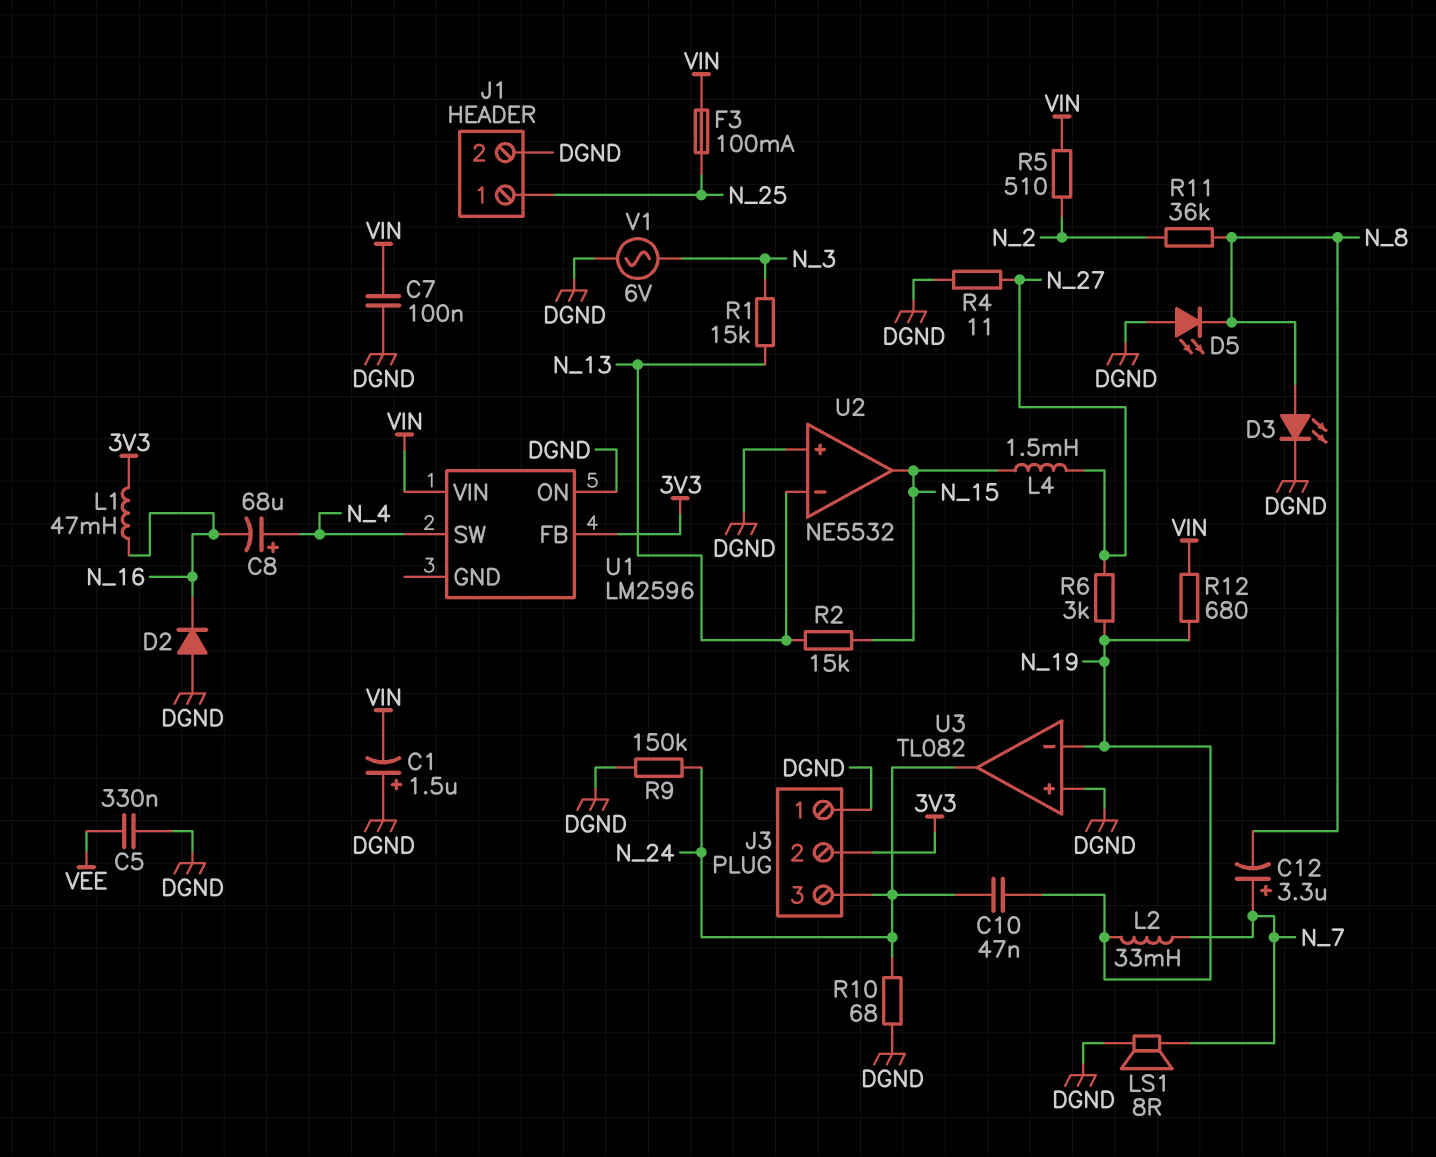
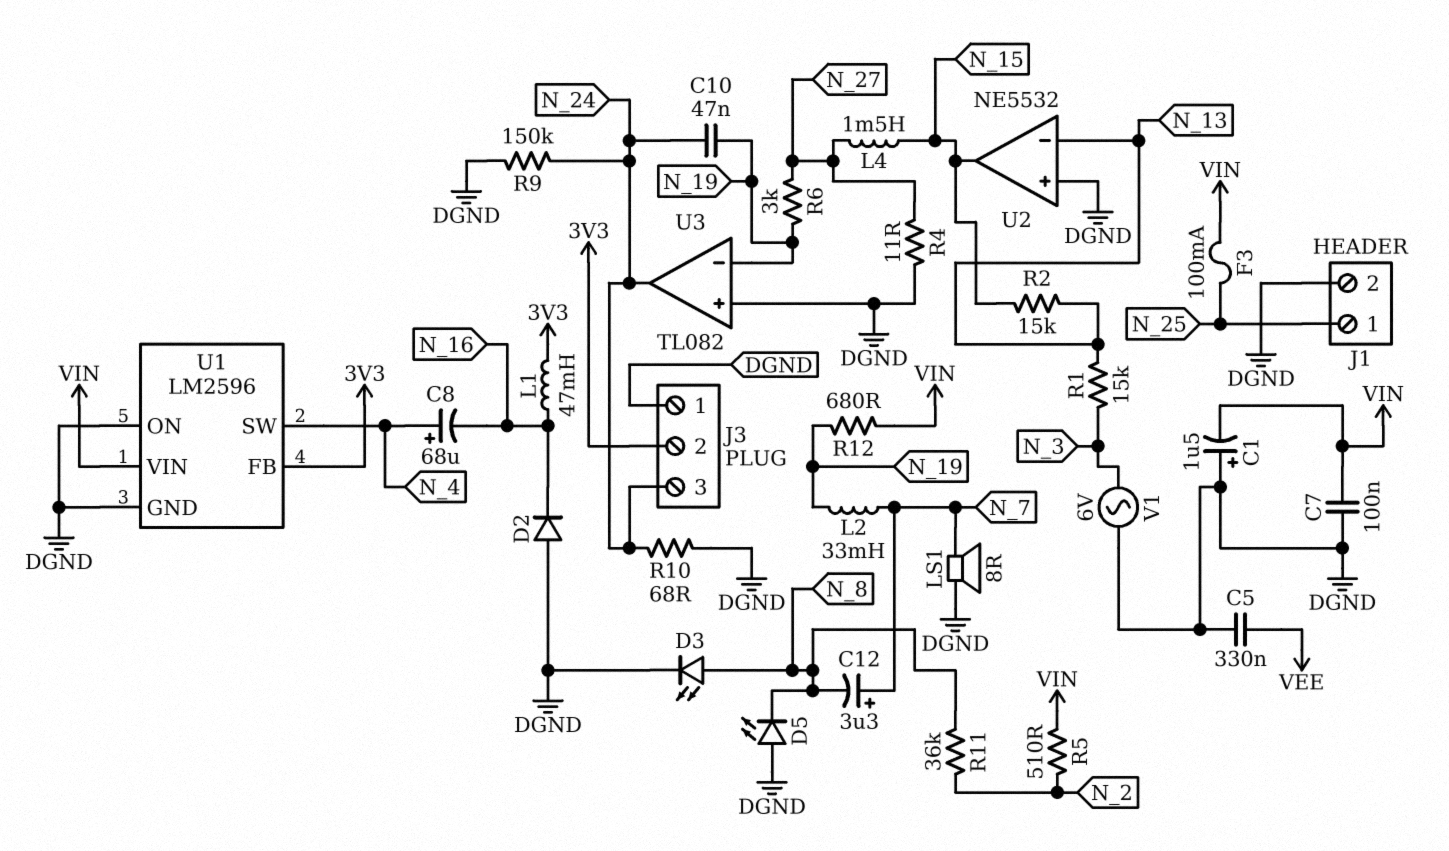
U1 pin GND: none -> DGND

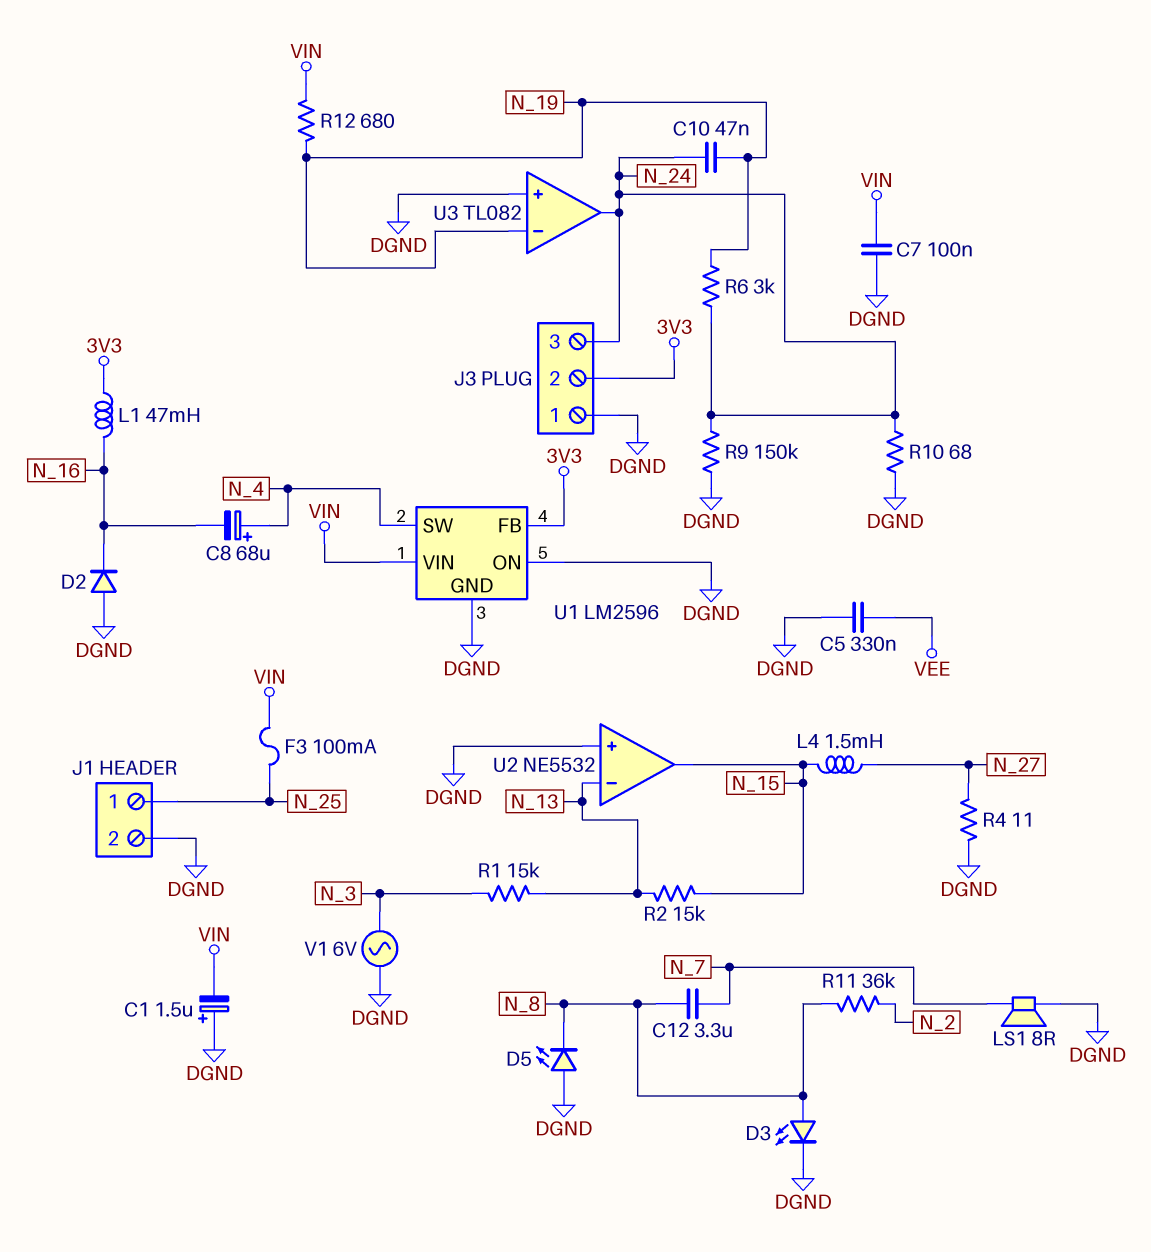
C12: 3.3uF (plus N_7, minus N_8) -> 3.3uF (N_7, N_8)
L2: 33mH (N_7, N_19) -> none
R5: 510 (N_2, VIN) -> none
R6: 3k (N_19, N_27) -> 3k (N_19, N_24)

